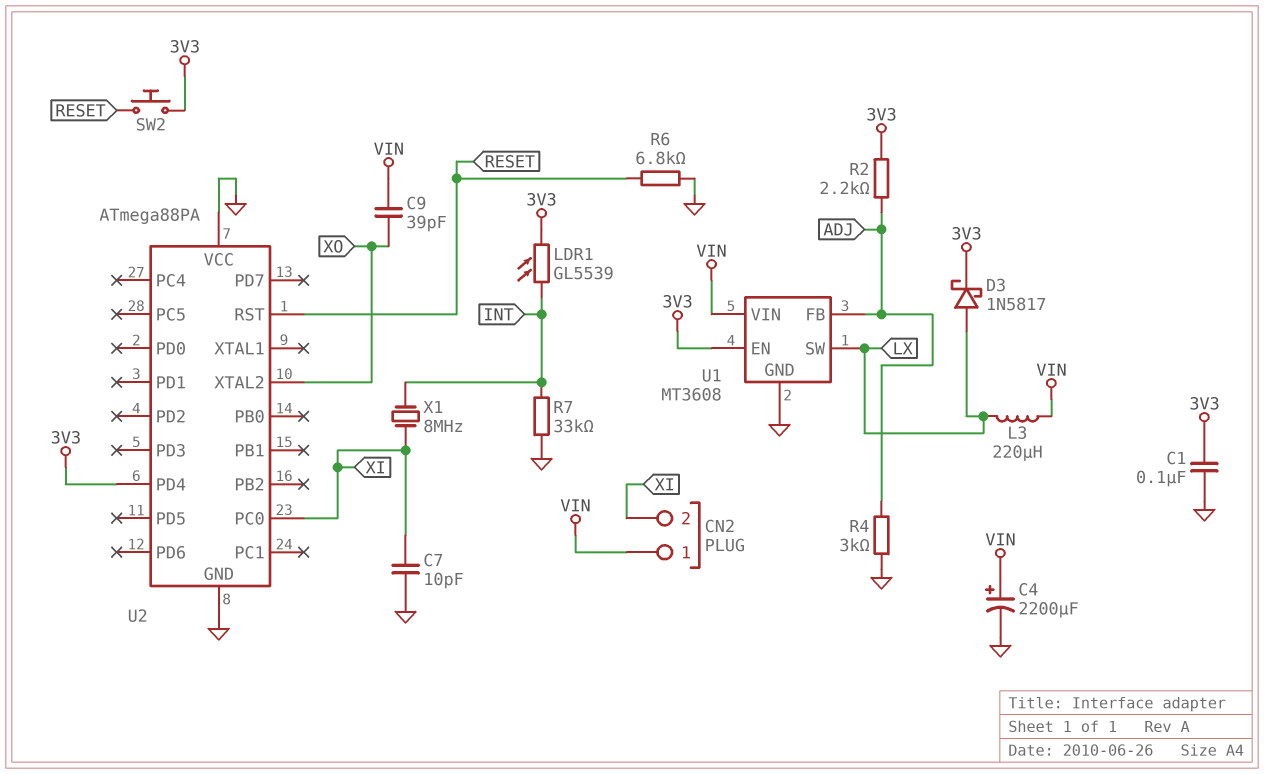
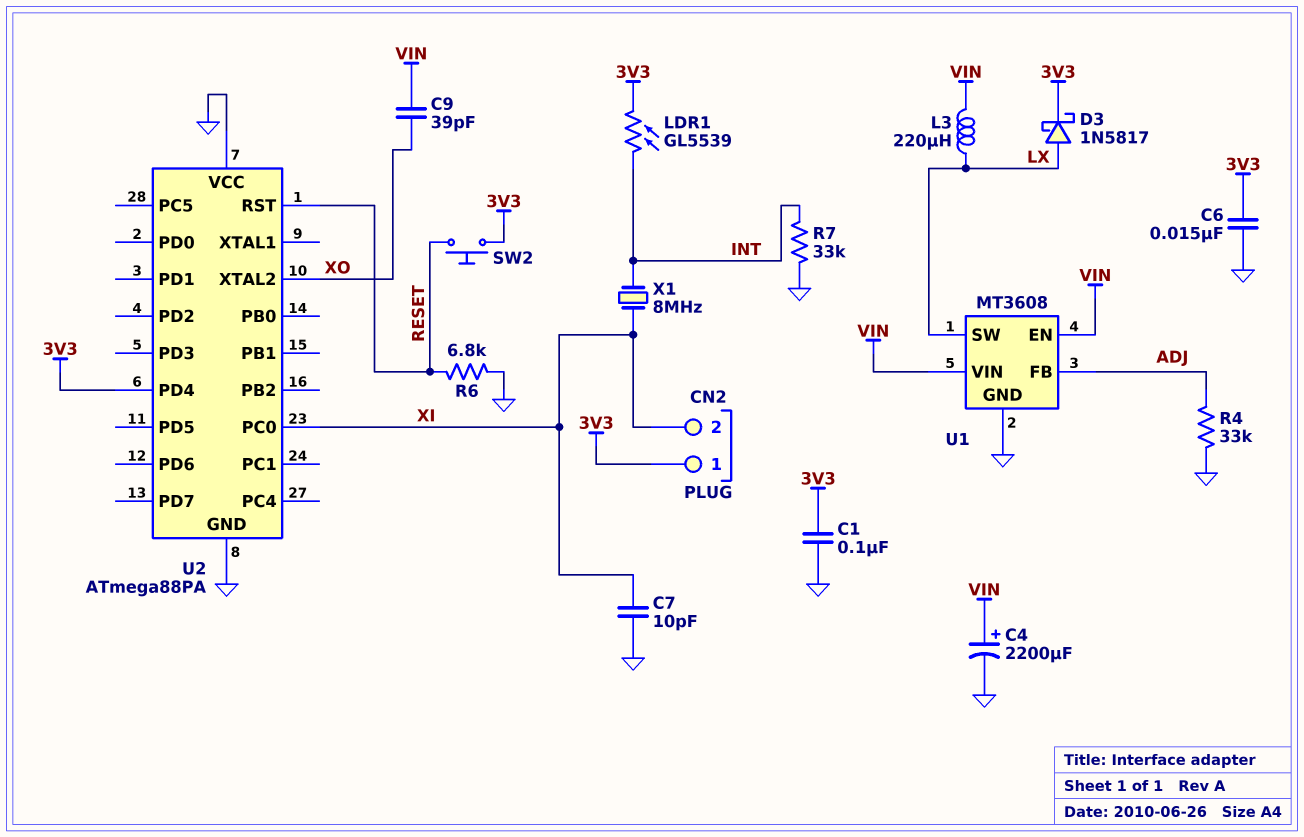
C6: none -> 15nF (3V3, GND)
CN2 pin 1: VIN -> 3V3
R2: 2.2k (3V3, ADJ) -> none
R4: 3k (ADJ, GND) -> 33k (ADJ, GND)
U1 pin EN: 3V3 -> VIN

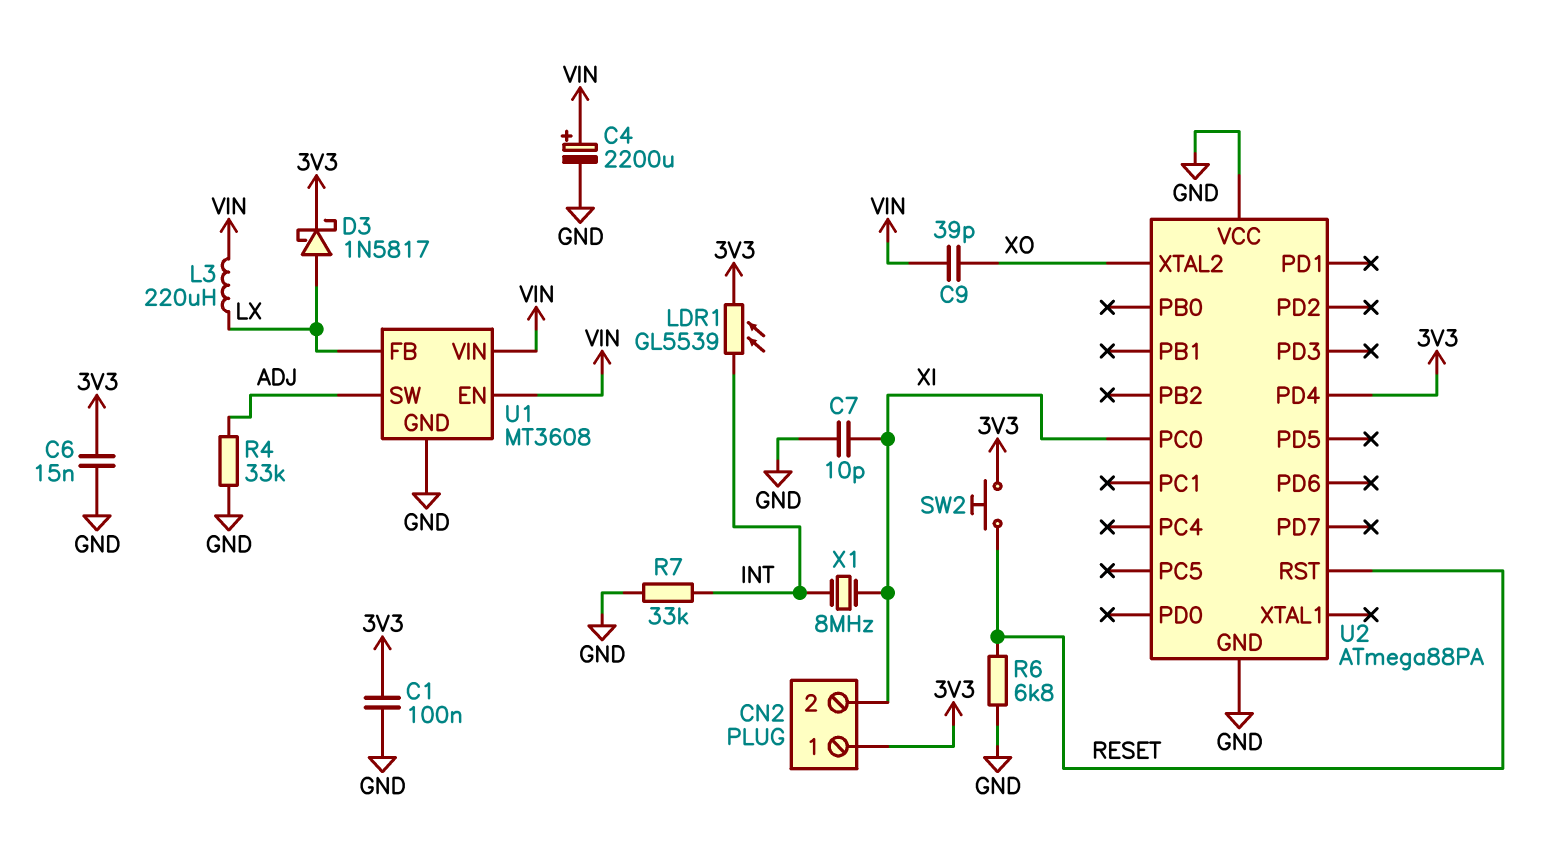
U1 pin FB: ADJ -> LX
U1 pin SW: LX -> ADJ

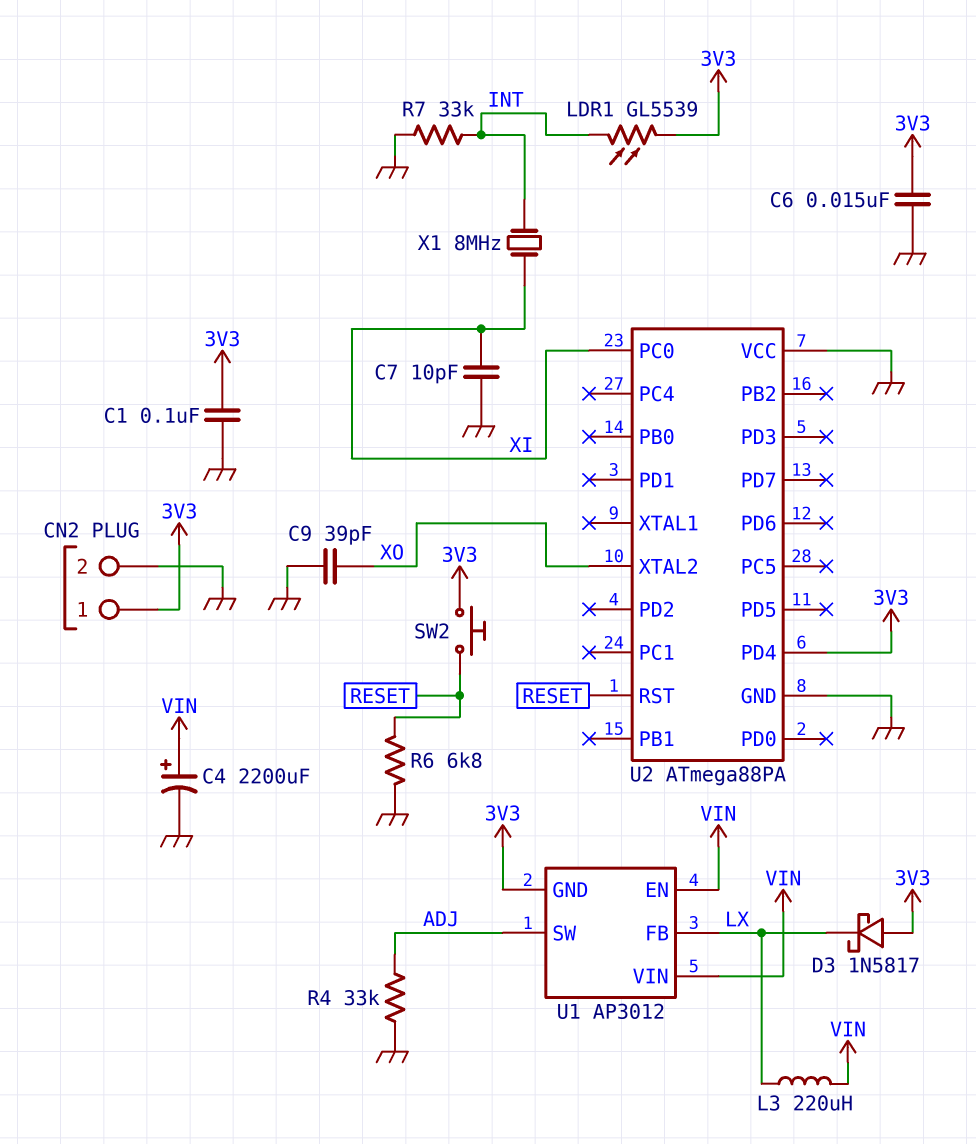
C9: 39pF (VIN, XO) -> 39pF (GND, XO)
CN2 pin 2: XI -> GND
D3: schottky 1N5817 (A LX, K 3V3) -> schottky 1N5817 (A 3V3, K LX)
U1: MT3608 -> AP3012
U1 pin GND: GND -> 3V3

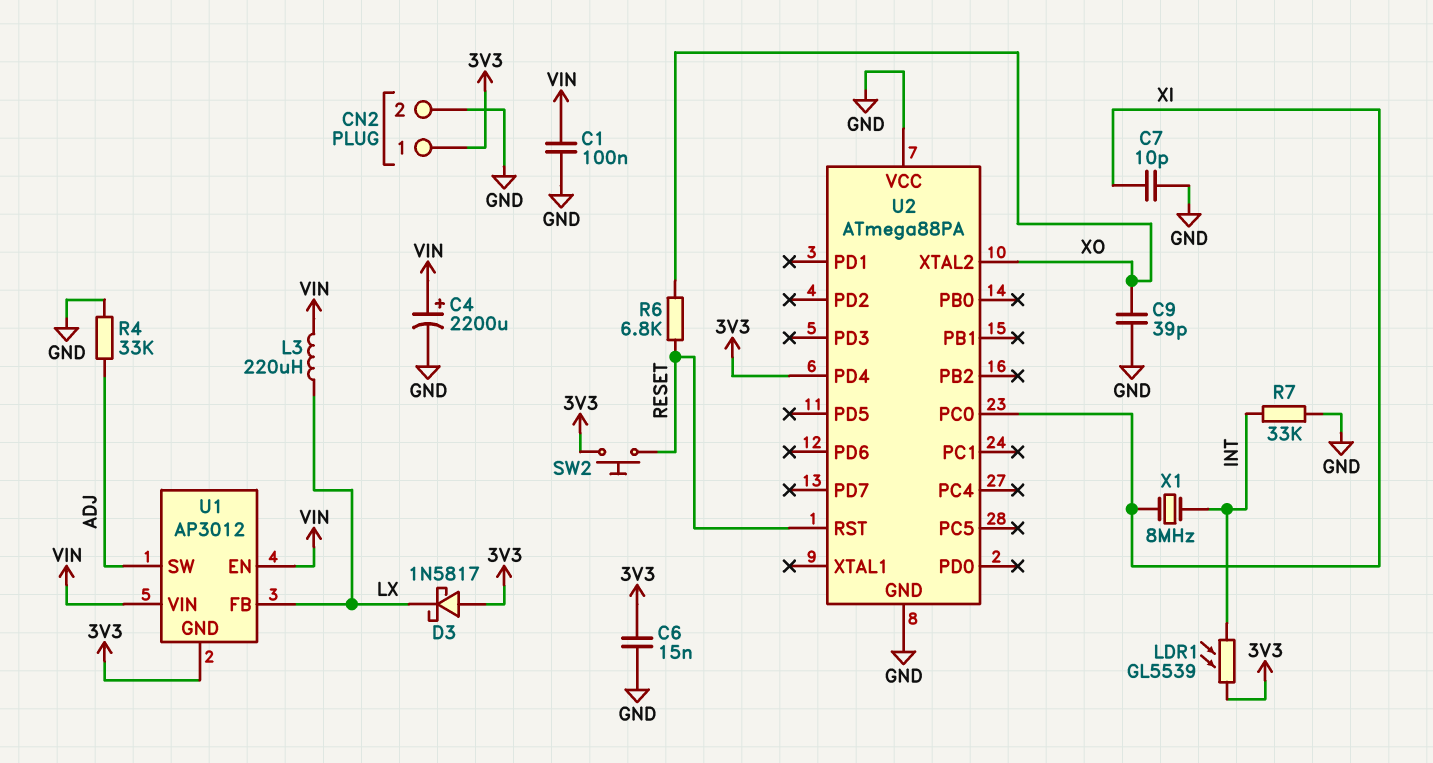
C1: 100nF (3V3, GND) -> 100nF (GND, VIN)
R6: 6.8k (GND, RESET) -> 6.8k (RESET, XO)

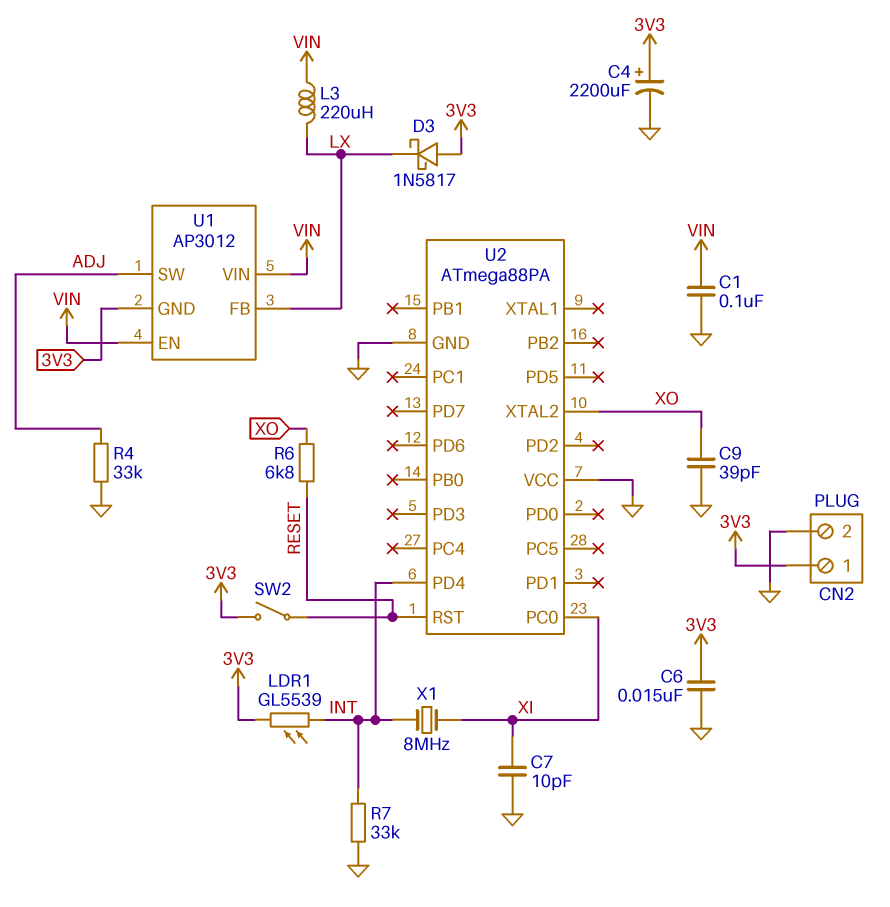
C4: 2200uF (plus VIN, minus GND) -> 2200uF (plus 3V3, minus GND)
SW2: button (3V3, RESET) -> switch (3V3, RESET)
U2 pin PD4: 3V3 -> INT

